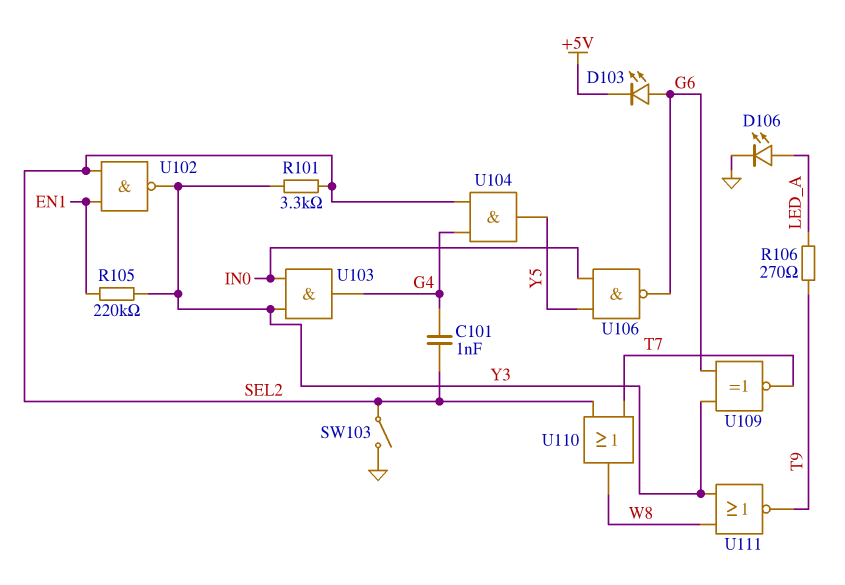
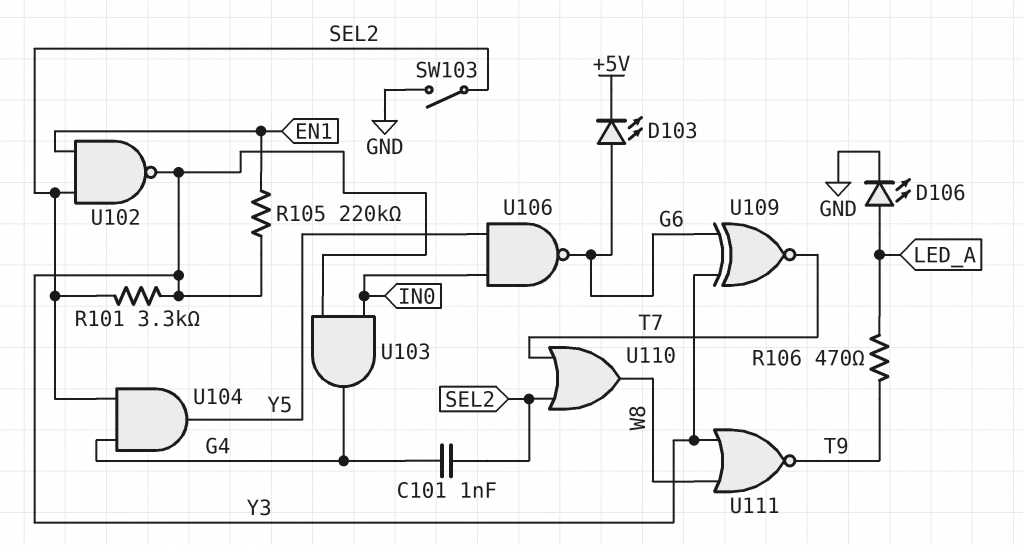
R106: 270 (LED_A, T9) -> 470 (LED_A, T9)

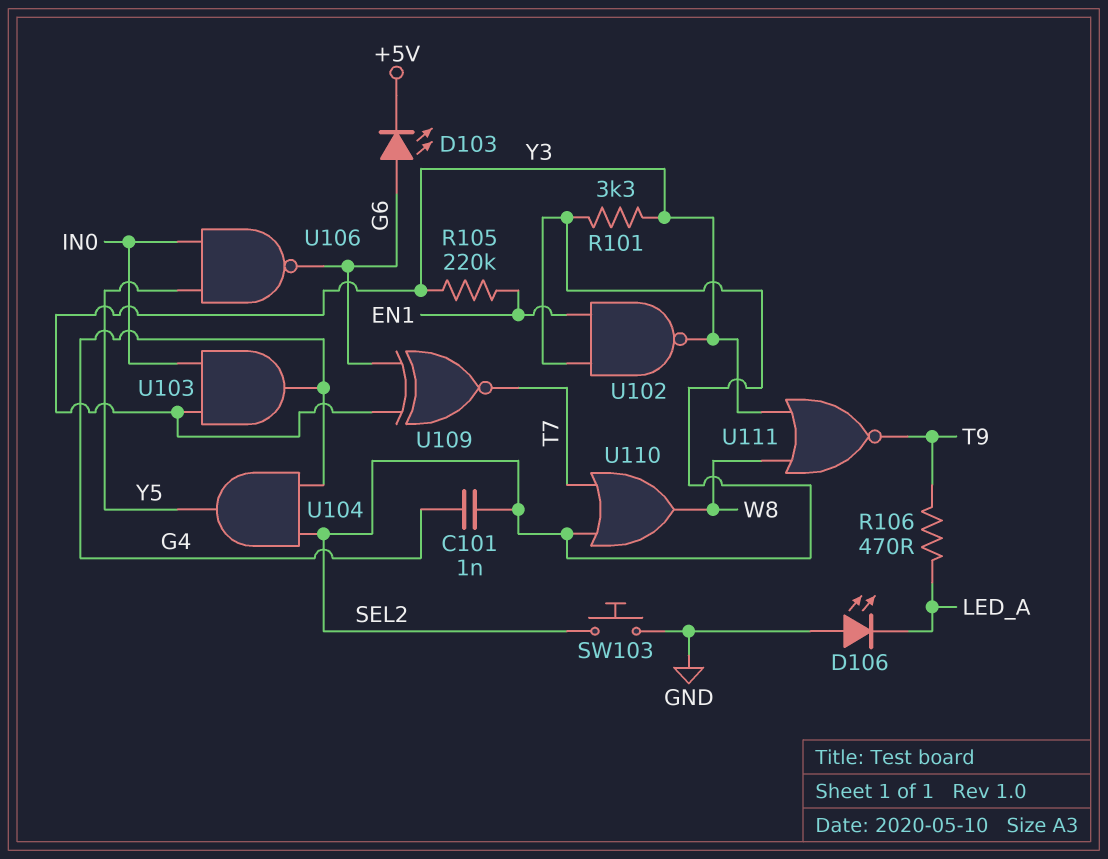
D106: LED (A LED_A, K GND) -> LED (A GND, K LED_A)
SW103: switch (GND, SEL2) -> button (GND, SEL2)

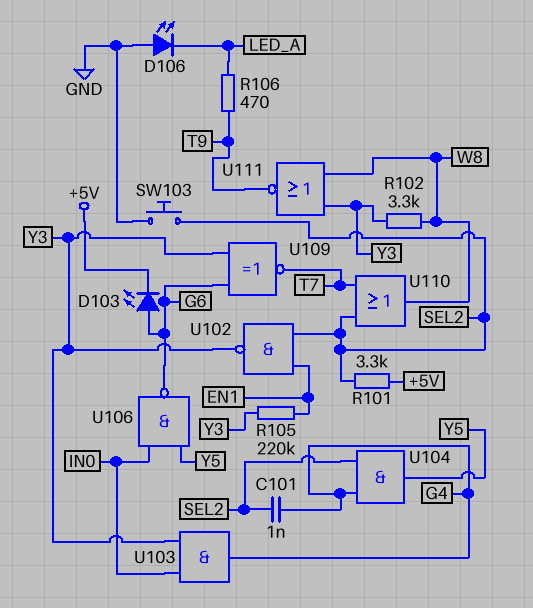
R101: 3.3k (SEL2, Y3) -> 3.3k (+5V, SEL2)
R102: none -> 3.3k (W8, Y3)

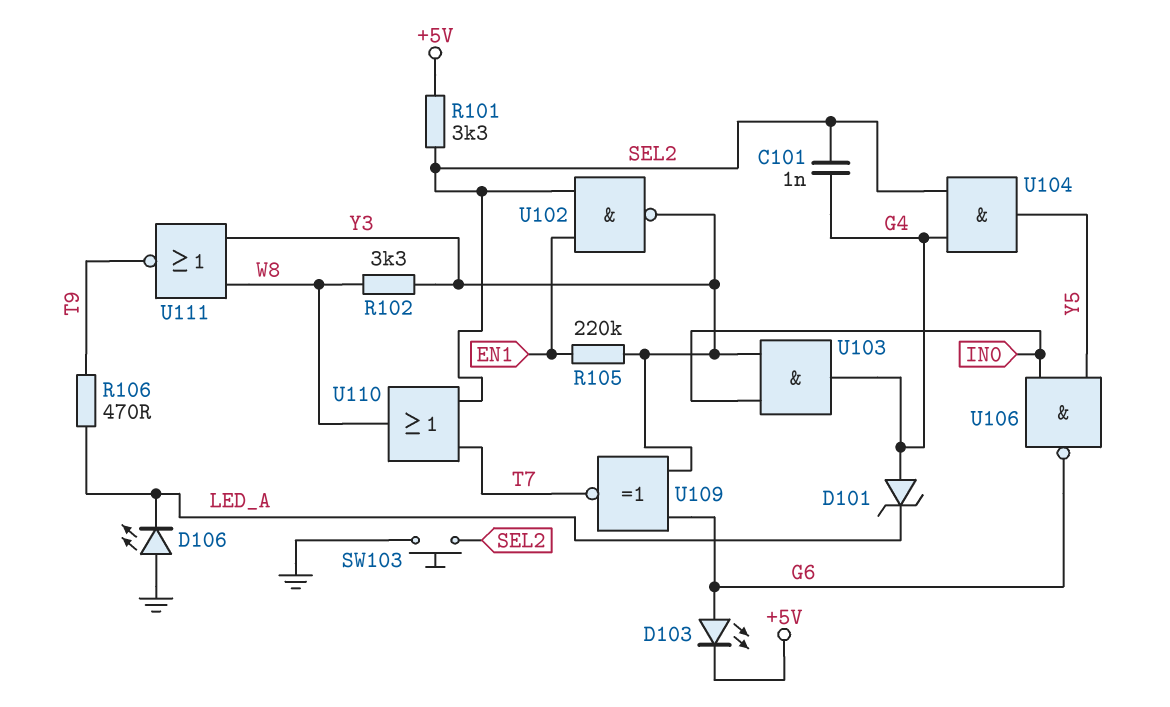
D101: none -> zener (A G4, K LED_A)

